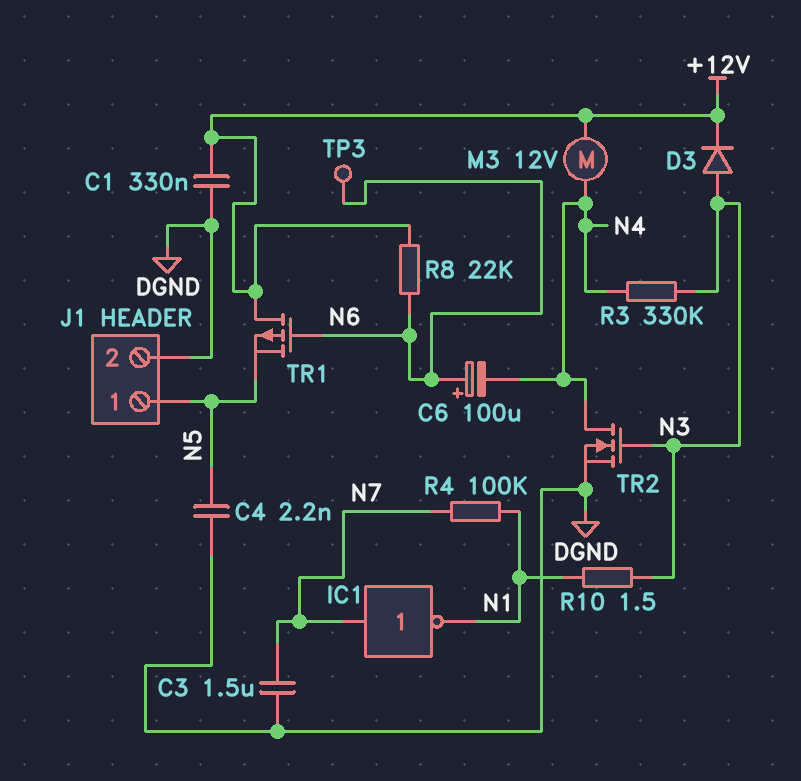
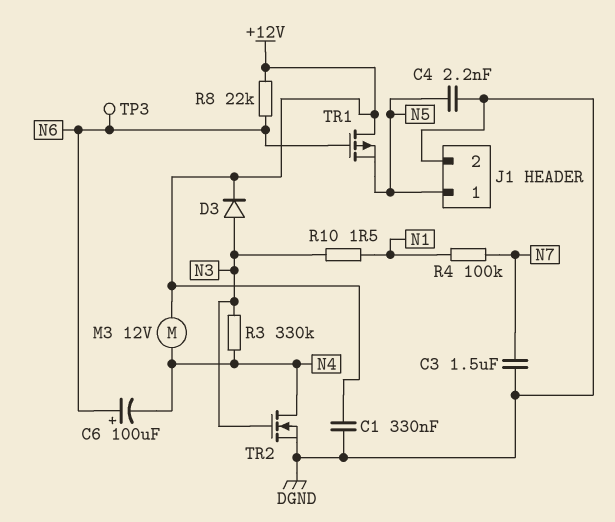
IC1: NOT (in N7, out N1) -> none

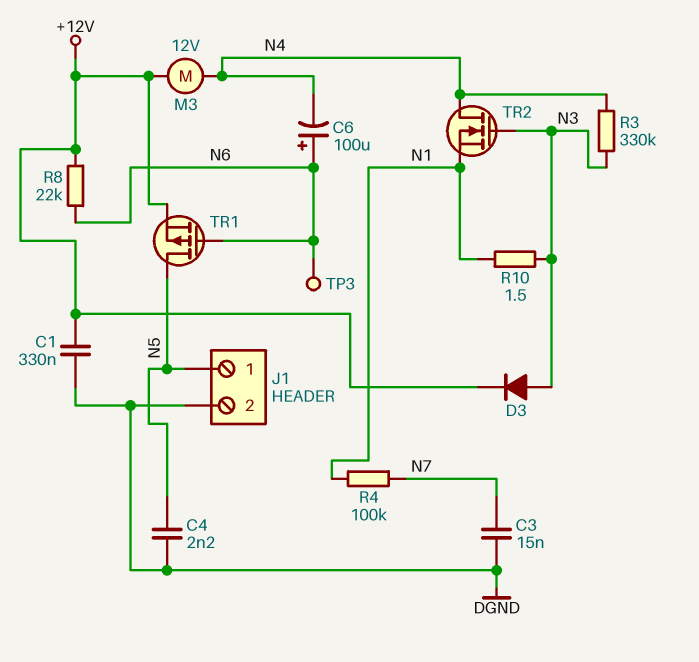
C3: 1.5uF (DGND, N7) -> 15nF (DGND, N7)
TR1: PMOS (G N6, D +12V, S N5) -> PMOS (G N6, D N5, S +12V)
TR2: NMOS (G N3, D N4, S DGND) -> NMOS (G N3, D N4, S N1)

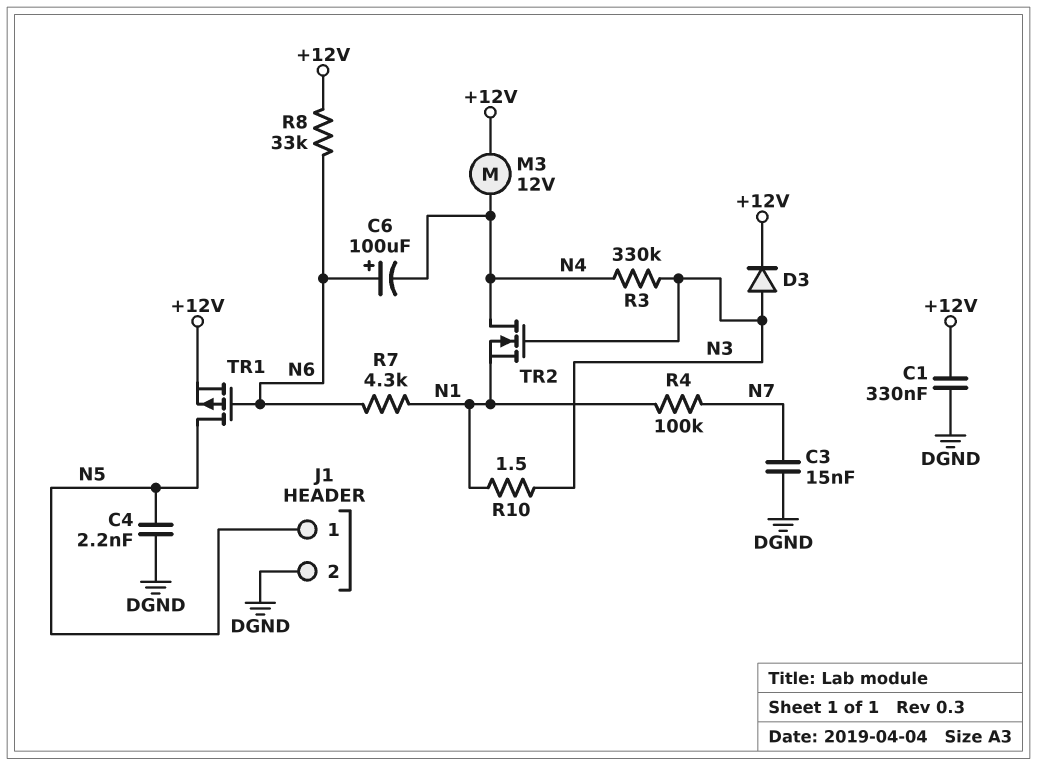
R7: none -> 4.3k (N1, N6)
R8: 22k (+12V, N6) -> 33k (+12V, N6)
TP3: test point (N6) -> none

